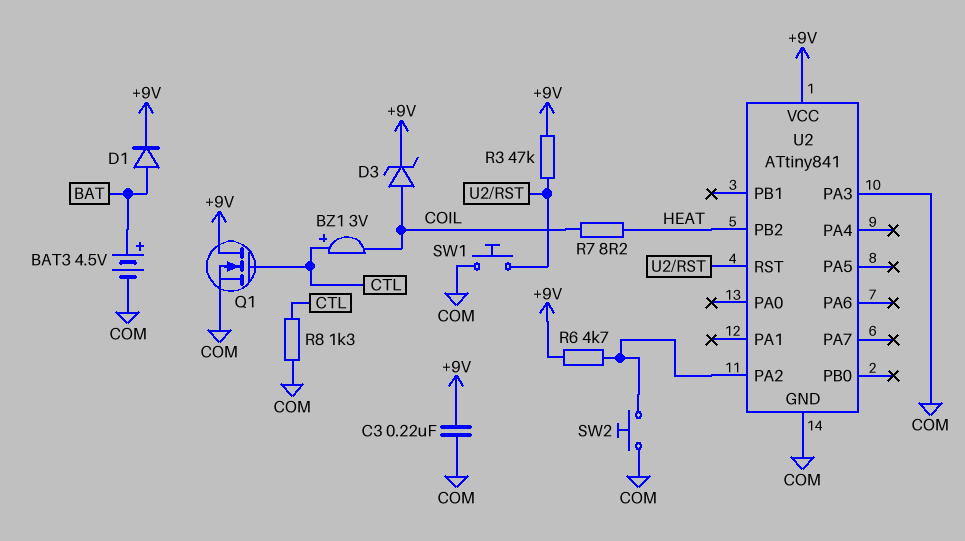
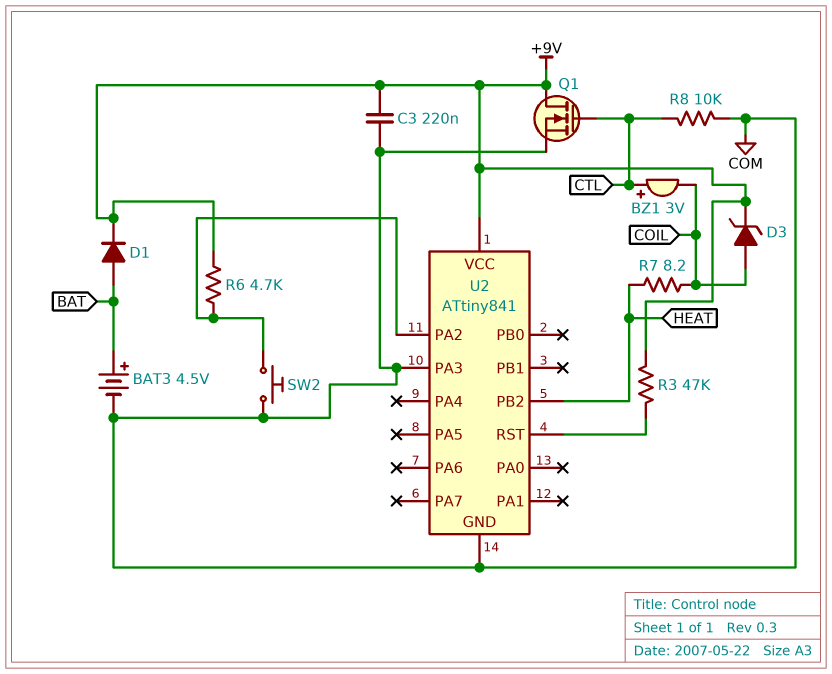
R8: 1.3k (COM, CTL) -> 10k (COM, CTL)
SW1: button (COM, U2/RST) -> none

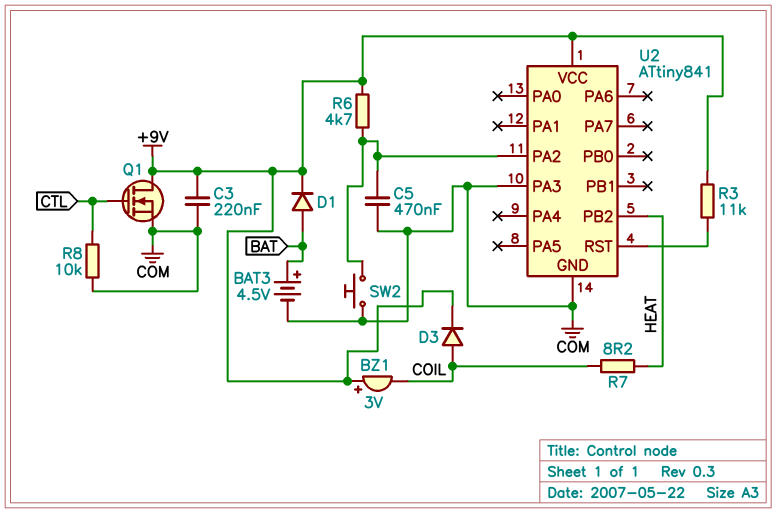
BZ1: buzzer 3V (plus CTL, minus COIL) -> buzzer 3V (plus +9V, minus COIL)
C5: none -> 470nF (COM, U2/PA2)
D3: zener (A COIL, K +9V) -> diode (A COIL, K +9V)
R3: 47k (+9V, U2/RST) -> 11k (+9V, U2/RST)

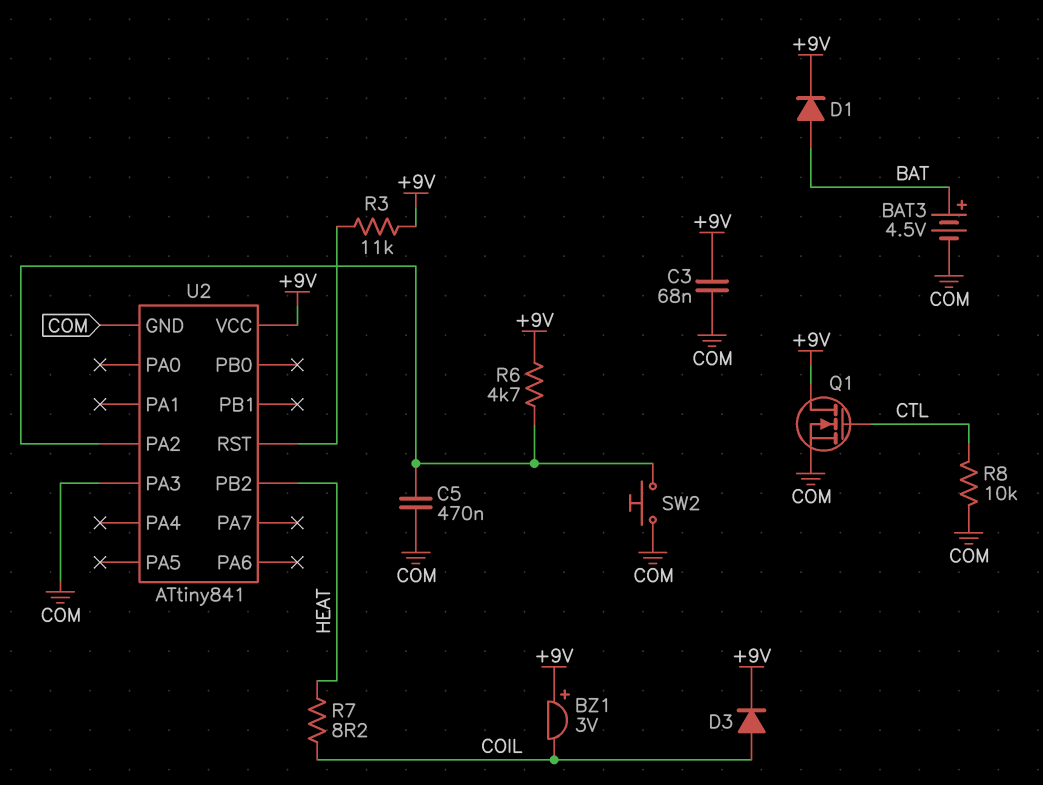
C3: 220nF (+9V, COM) -> 68nF (+9V, COM)

